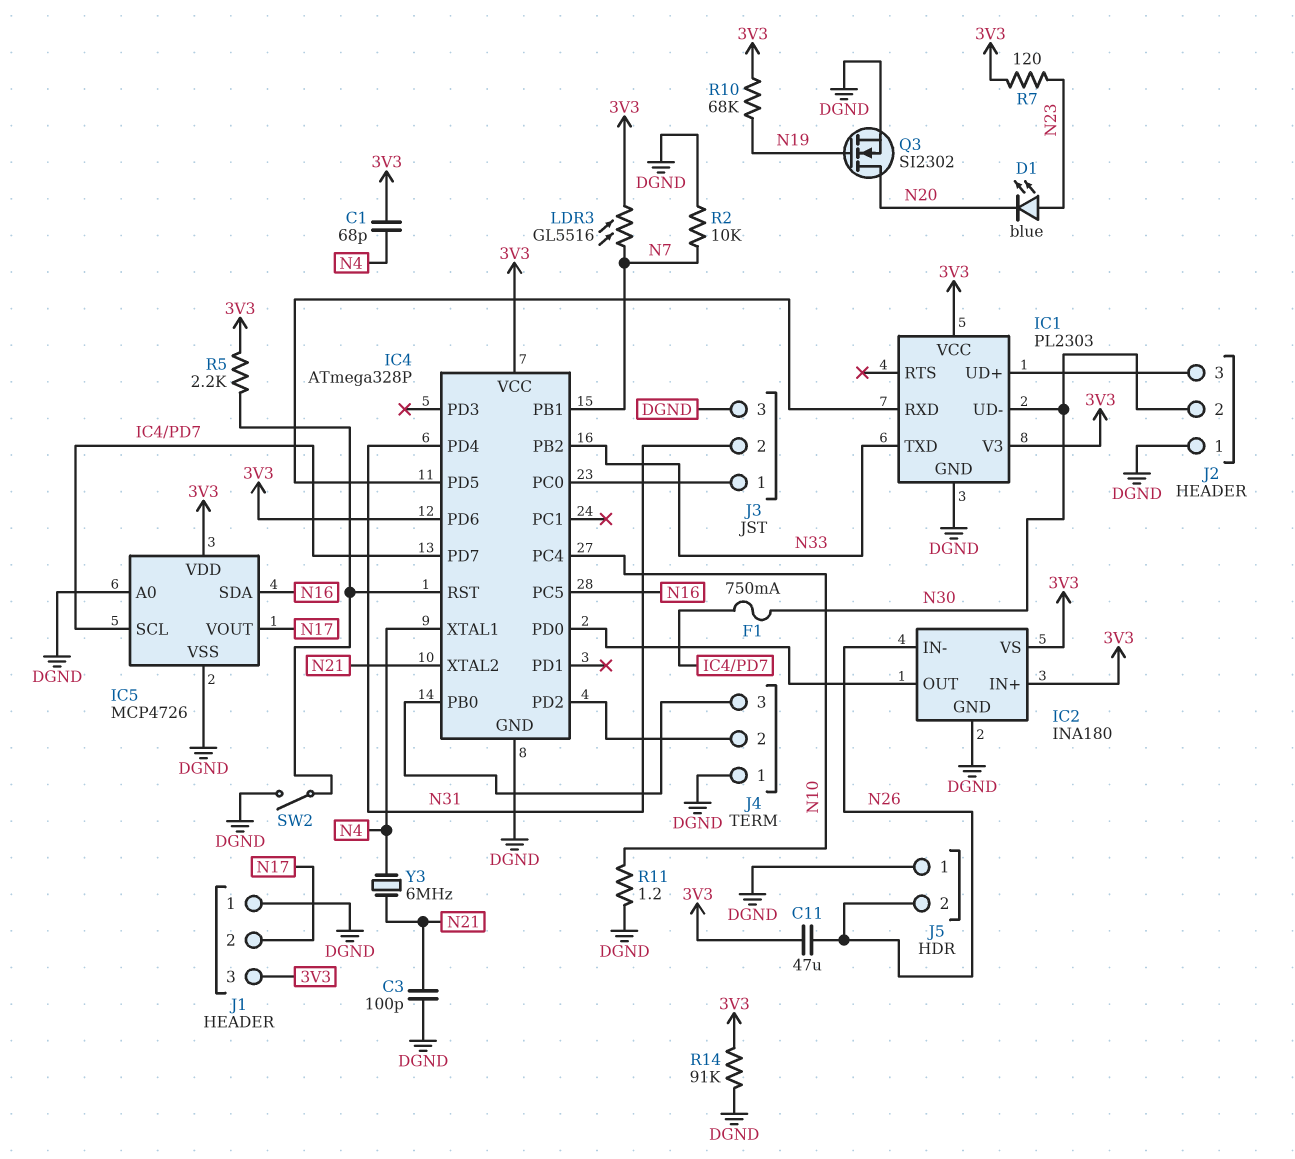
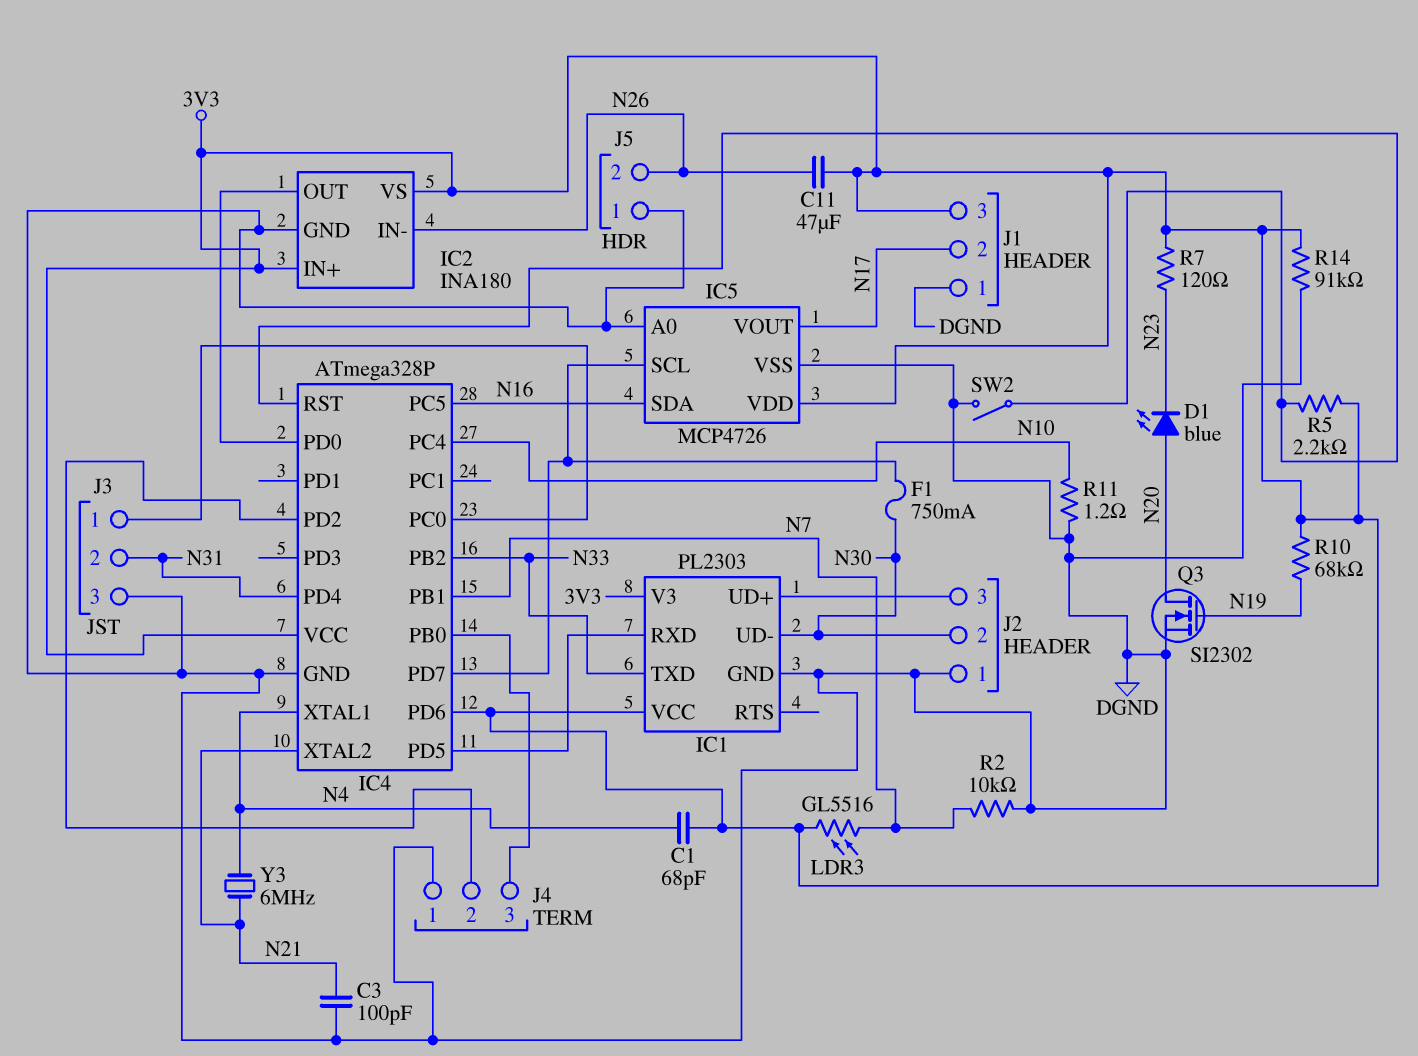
D1: LED blue (A N23, K N20) -> LED blue (A N20, K N23)

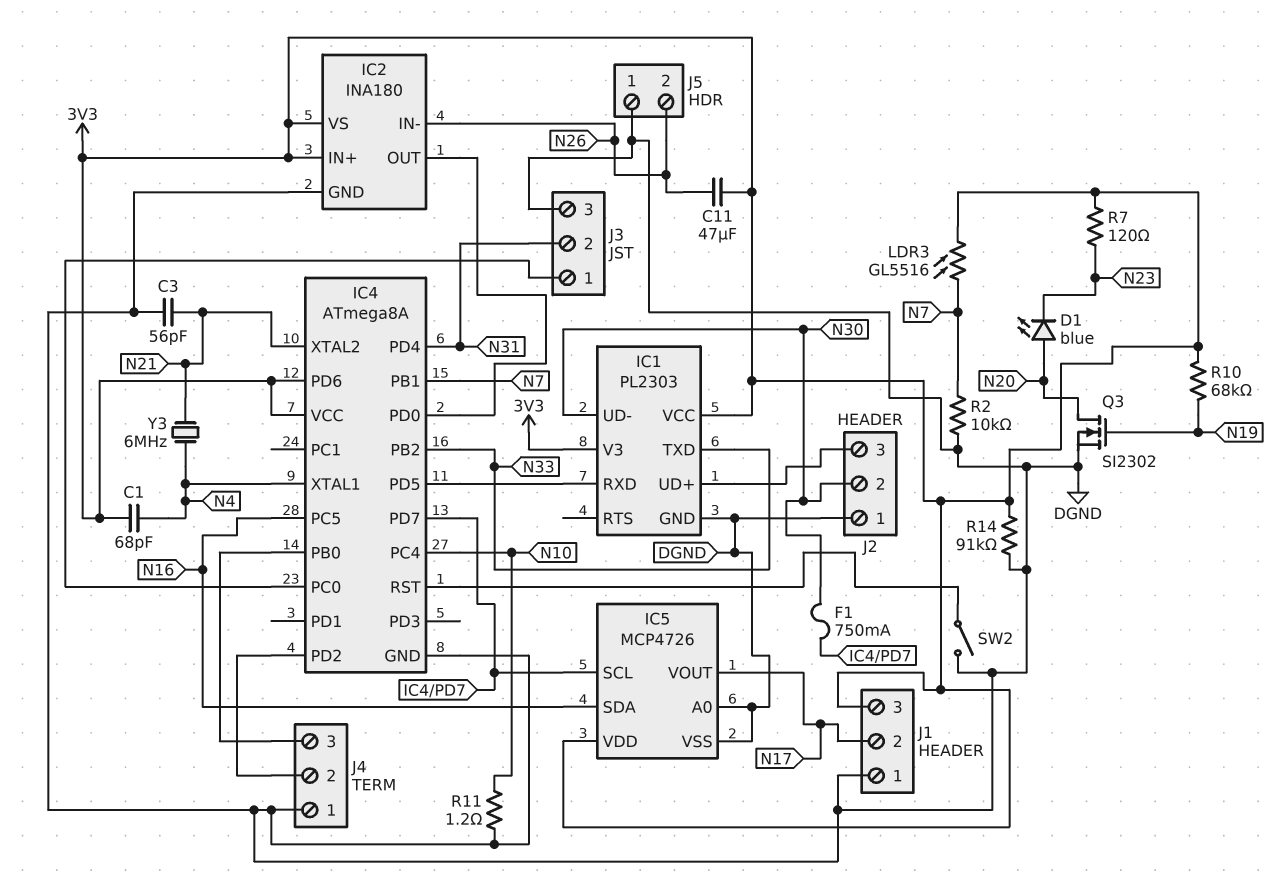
C3: 100pF (DGND, N21) -> 56pF (DGND, N21)
IC4: ATmega328P -> ATmega8A
R5: 2.2k (3V3, IC4/RST) -> none

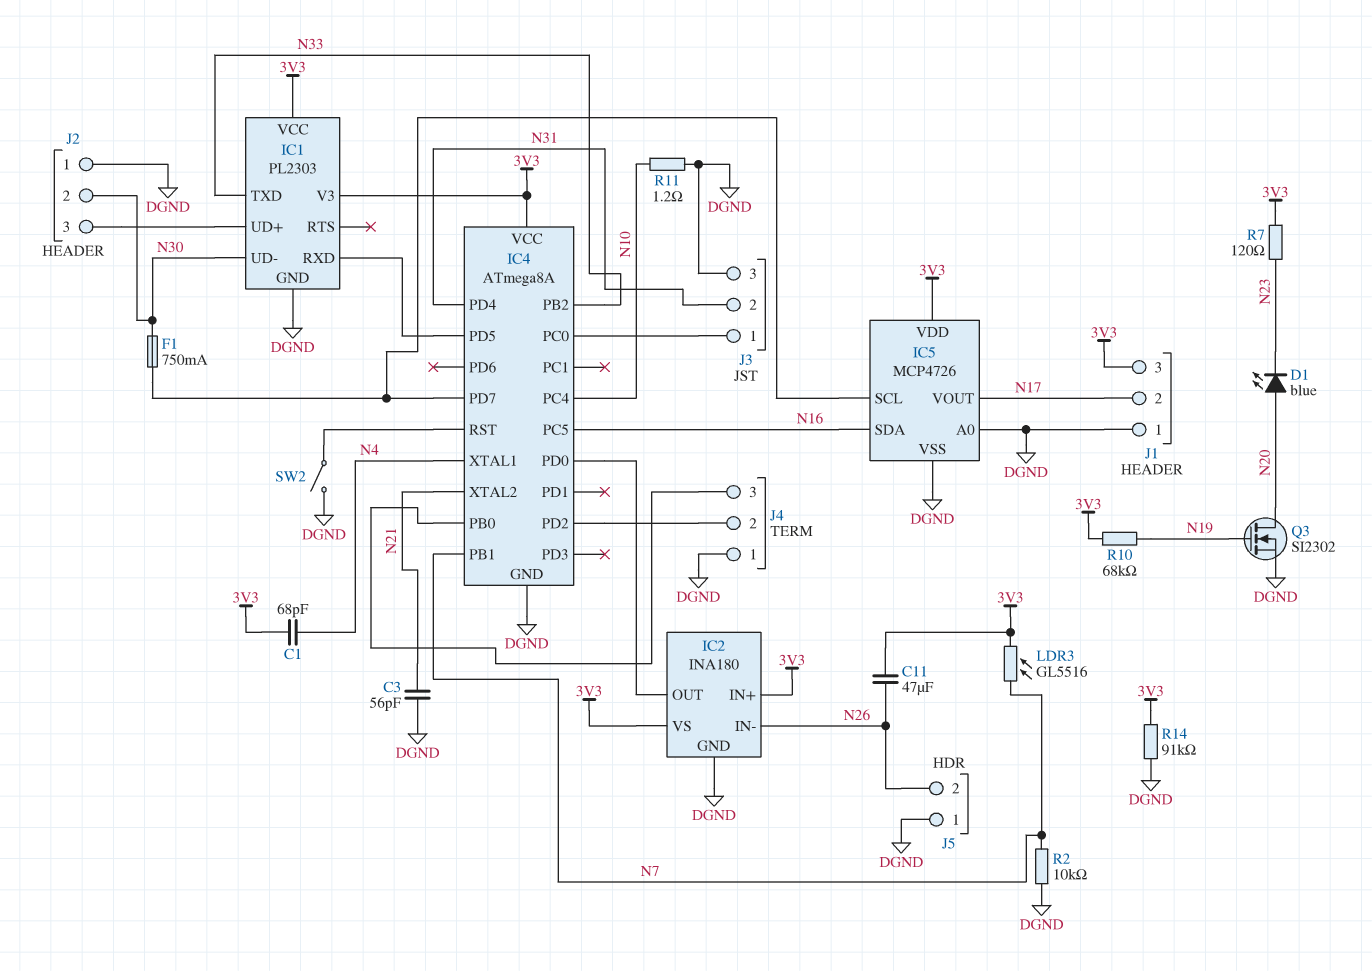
IC4 pin PD6: 3V3 -> none
Y3: 6MHz (N4, N21) -> none

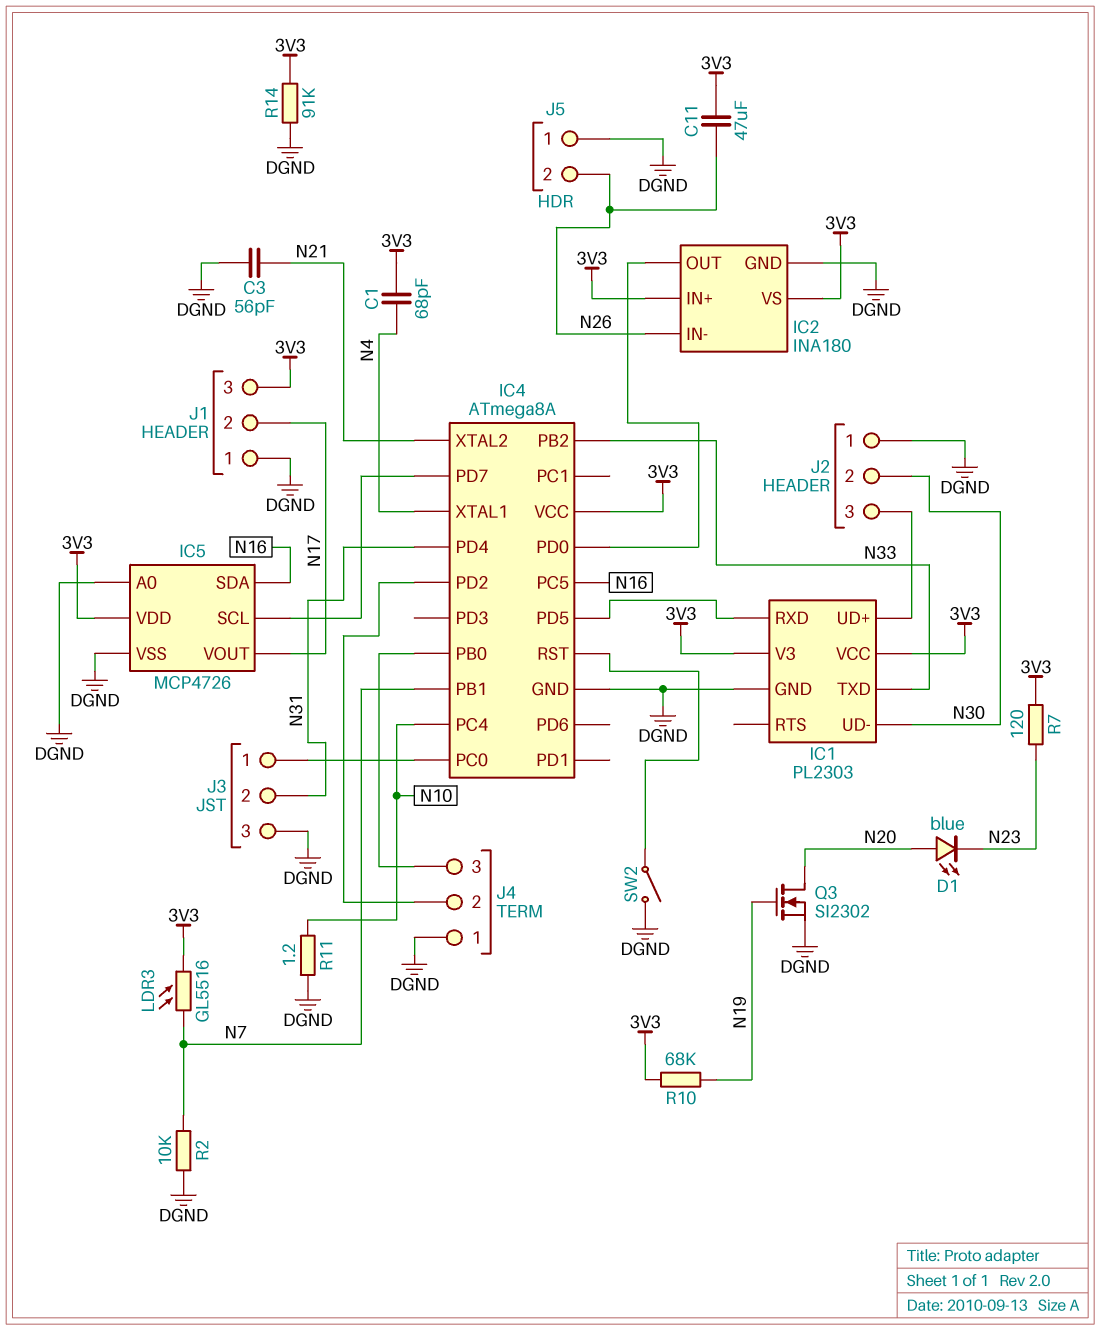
F1: 750mA (IC4/PD7, N30) -> none

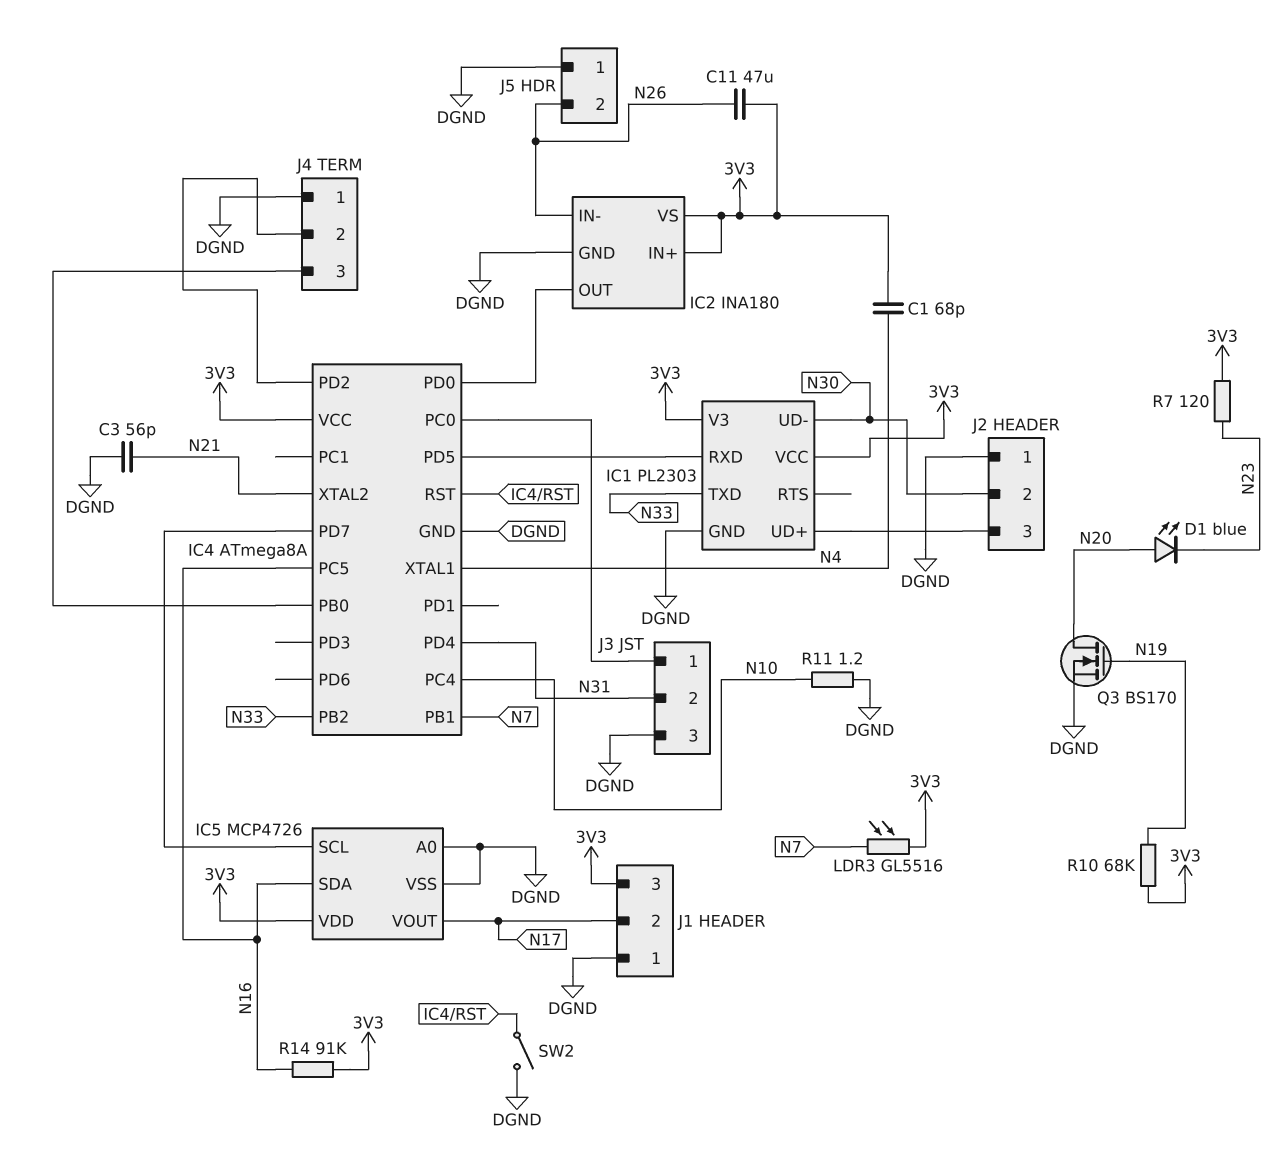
Q3: NMOS SI2302 (G N19, D N20, S DGND) -> NMOS BS170 (G N19, D N20, S DGND)
R2: 10k (DGND, N7) -> none
R14: 91k (3V3, DGND) -> 91k (3V3, N16)

